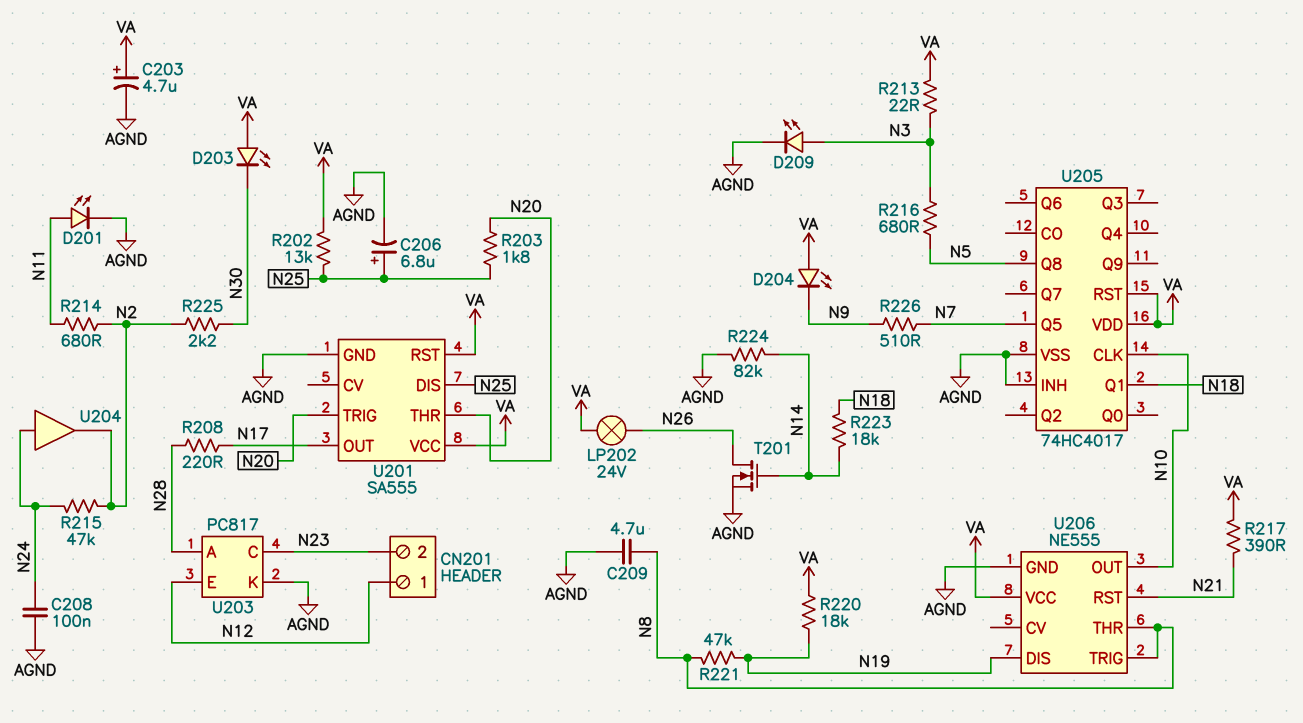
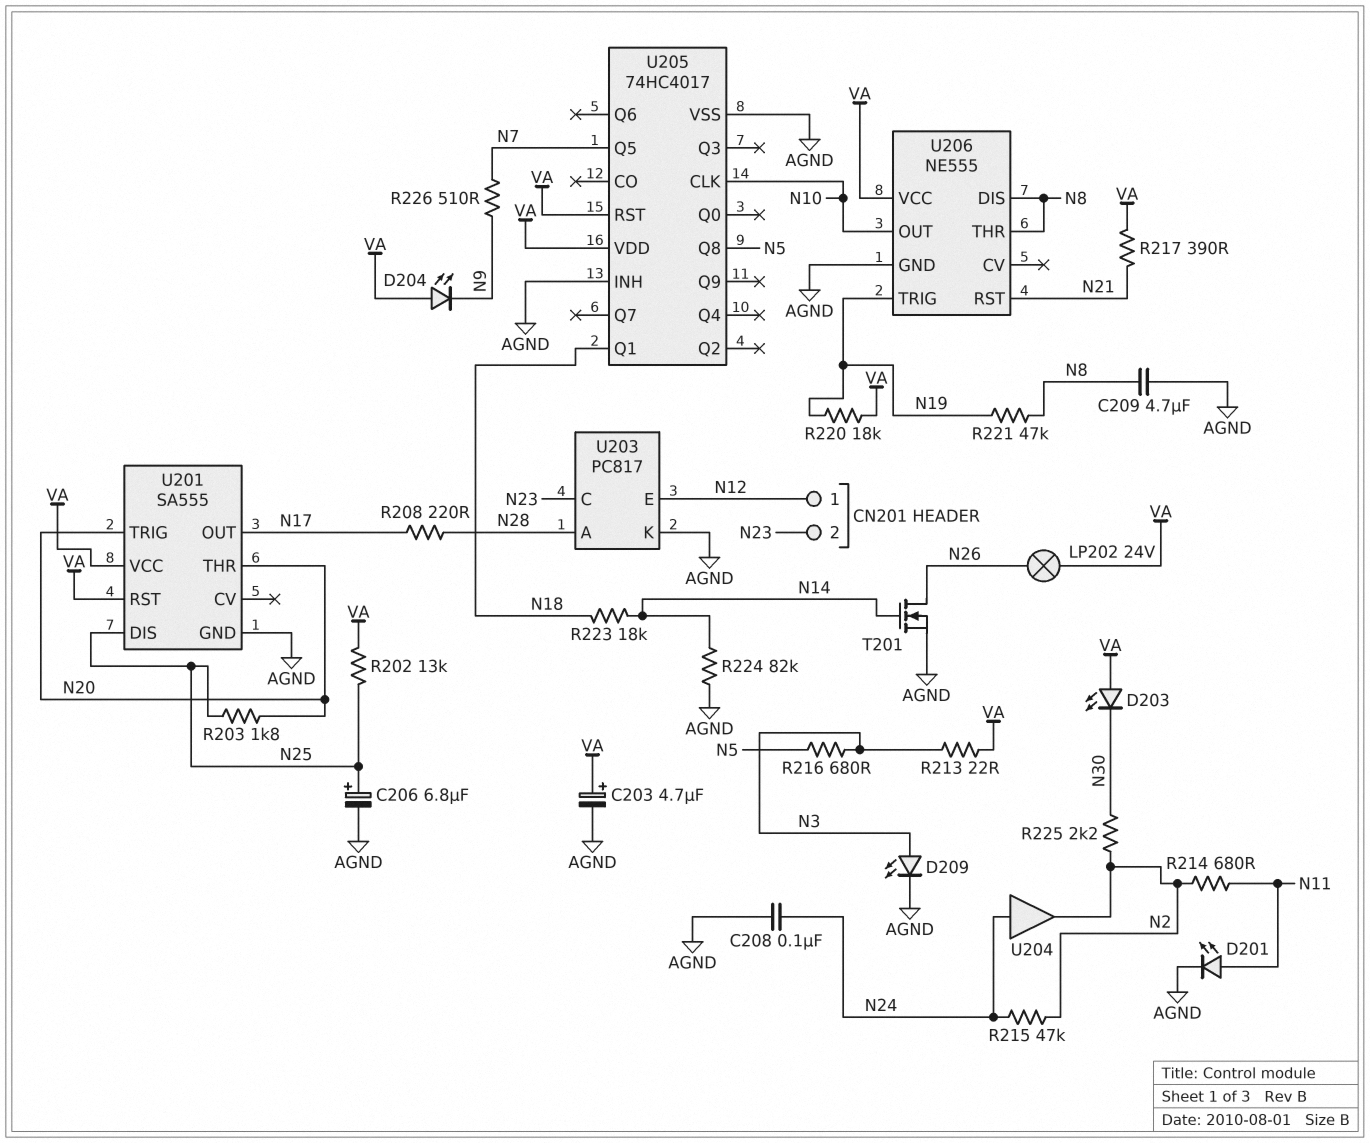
U206 pin DIS: N19 -> N8
U206 pin TRIG: N8 -> N19

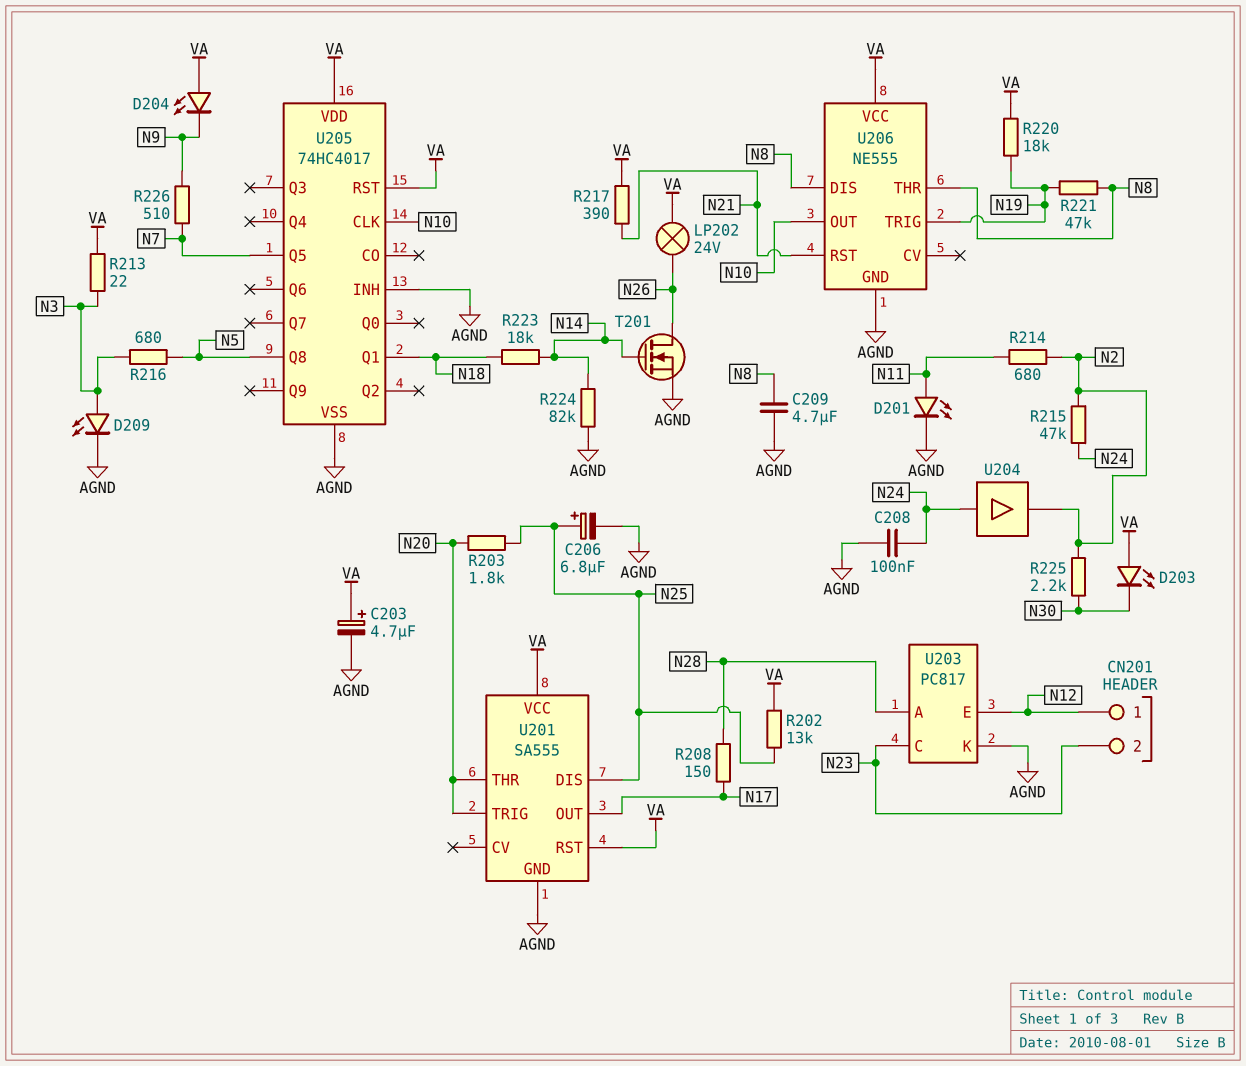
R208: 220 (N17, N28) -> 150 (N17, N28)

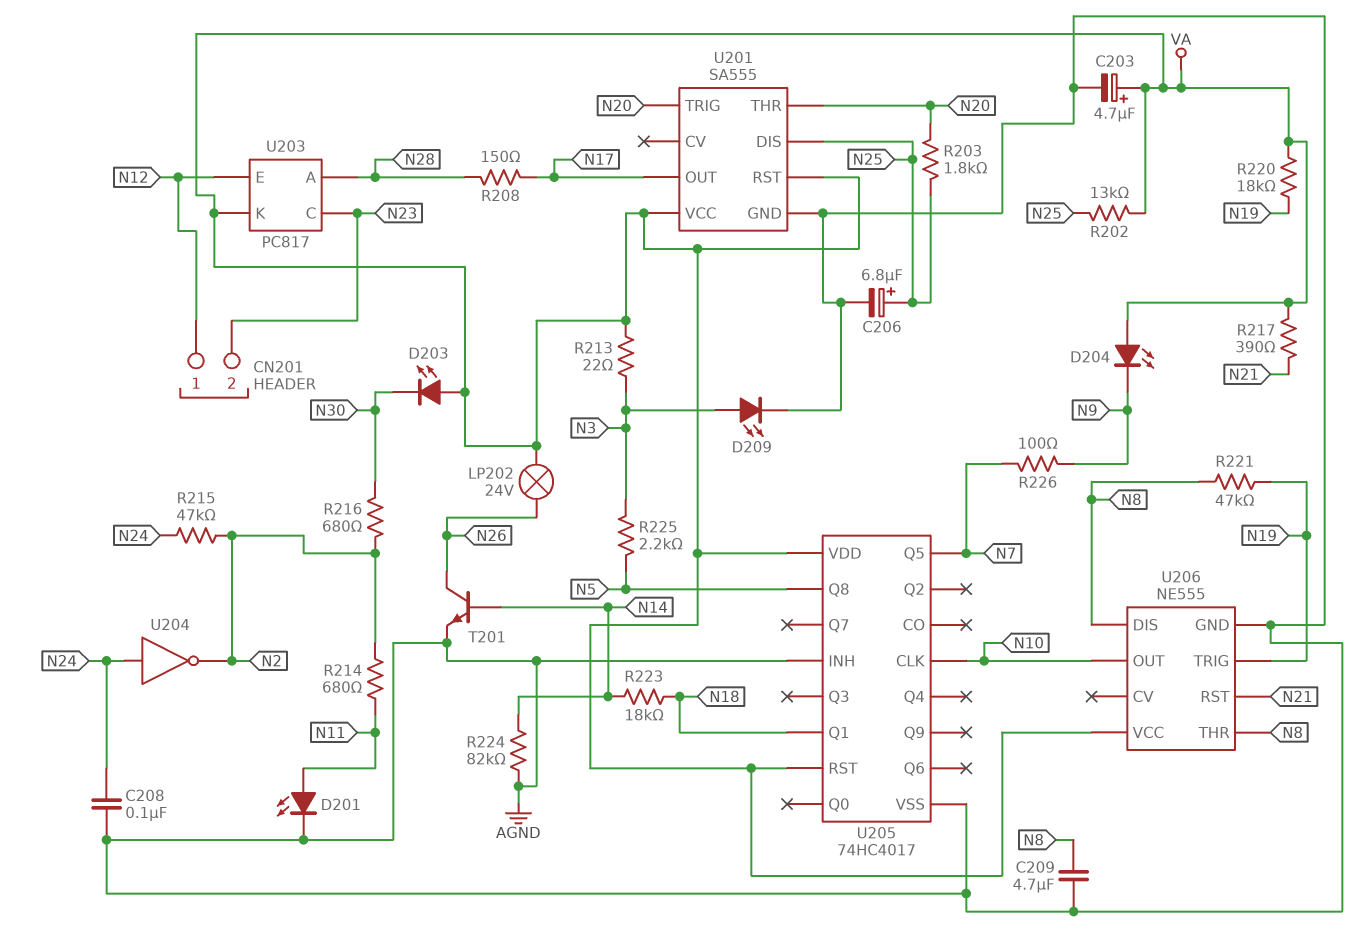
R216: 680 (N3, N5) -> 680 (N2, N30)
R225: 2.2k (N2, N30) -> 2.2k (N3, N5)
R226: 510 (N7, N9) -> 100 (N7, N9)
T201: NMOS (G N14, D N26, S AGND) -> NPN (B N14, C N26, E AGND)
U203 pin K: AGND -> VA
U204: buffer (in N24, out N2) -> NOT (in N24, out N2)

